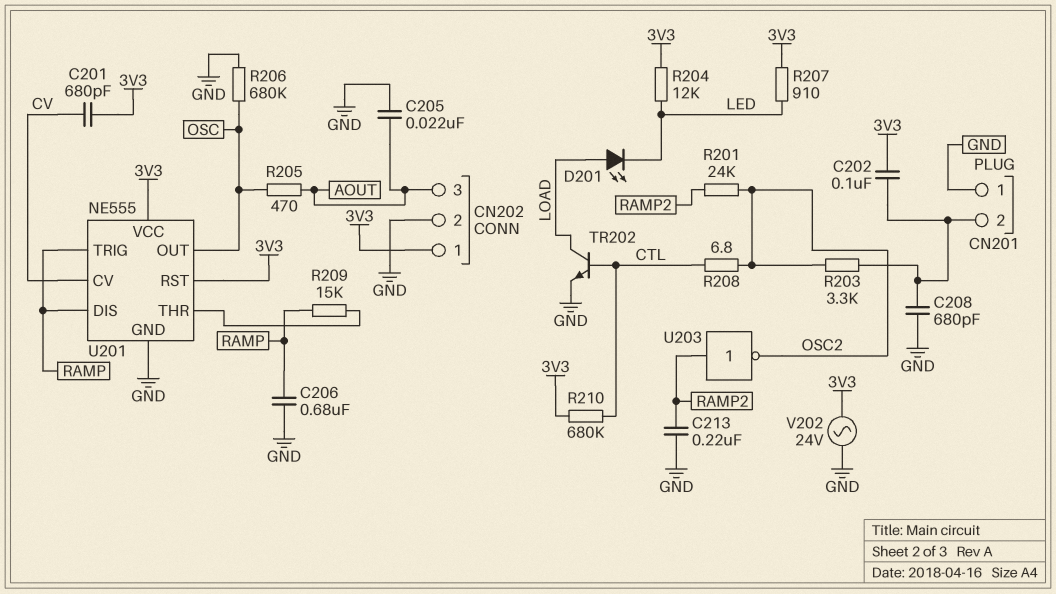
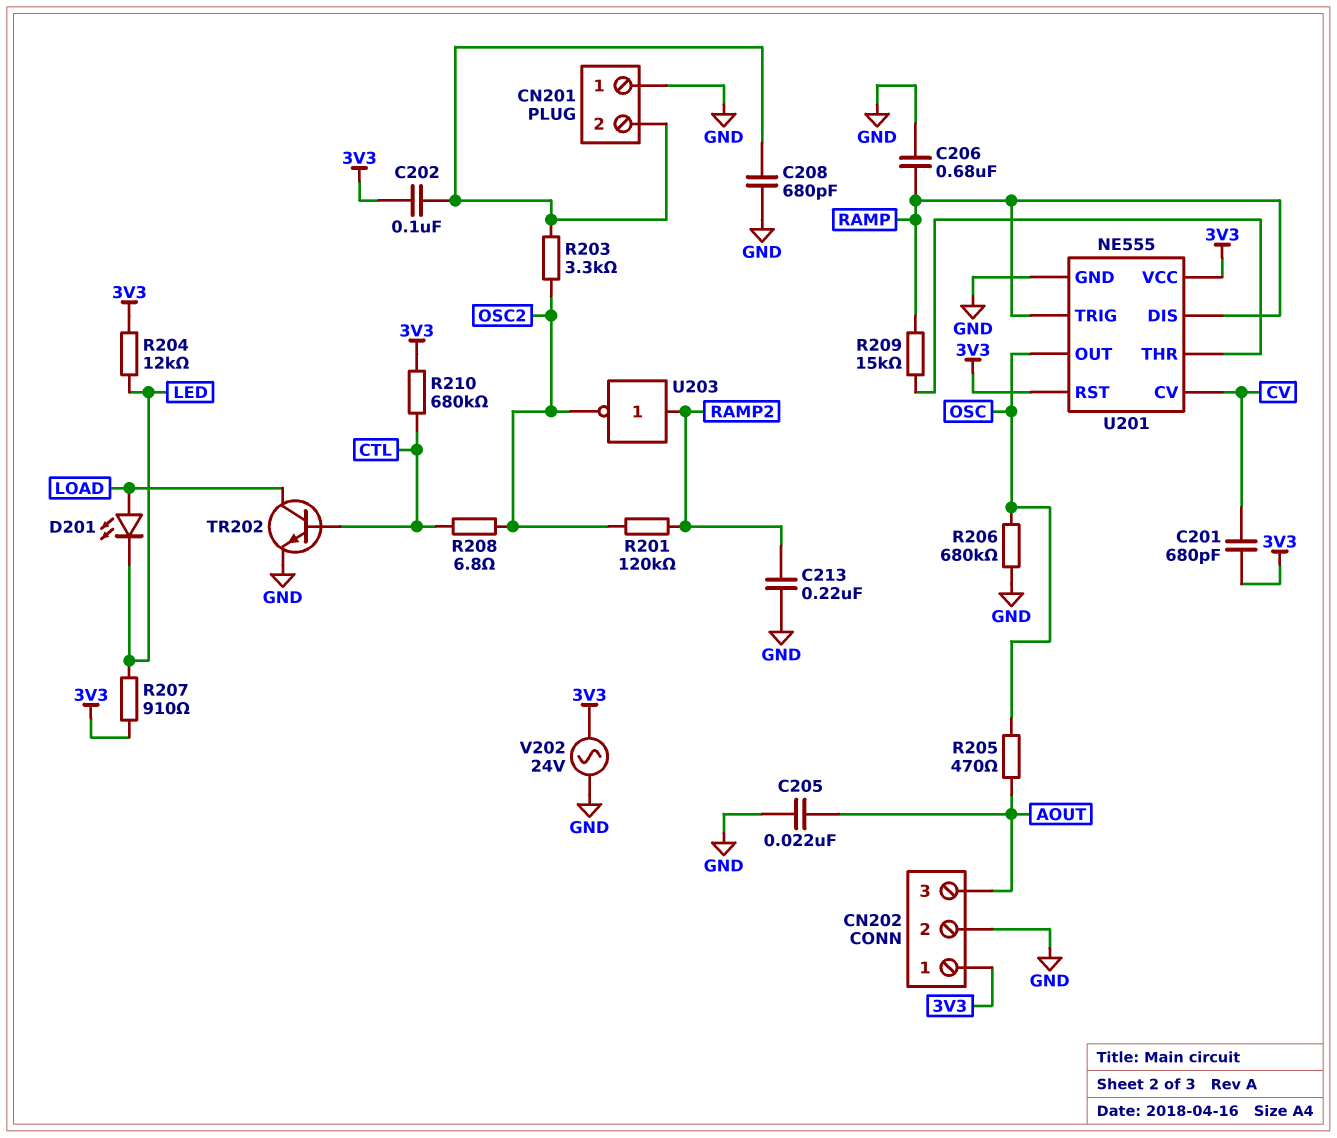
R201: 24k (OSC2, RAMP2) -> 120k (OSC2, RAMP2)

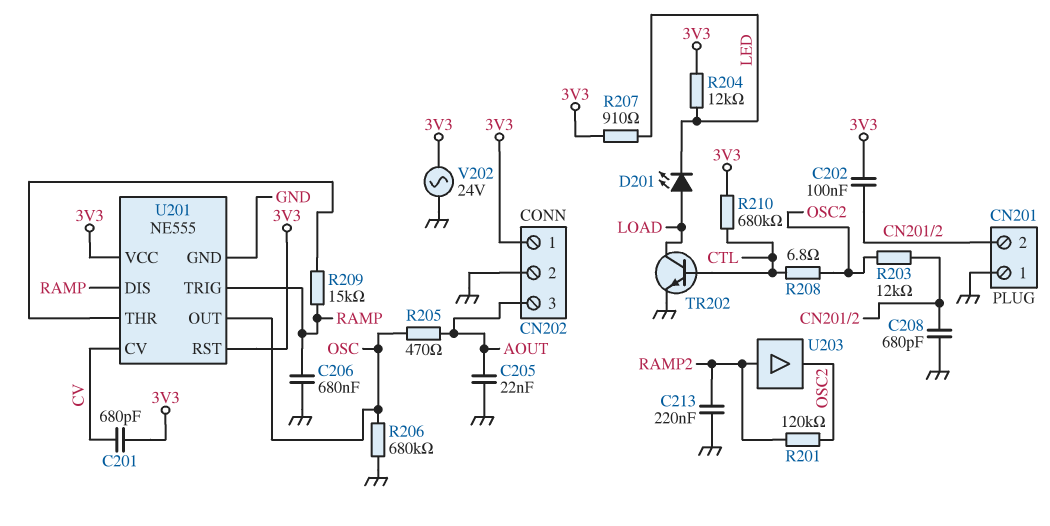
R203: 3.3k (CN201/2, OSC2) -> 12k (CN201/2, OSC2)
U203: NOT (in RAMP2, out OSC2) -> buffer (in RAMP2, out OSC2)

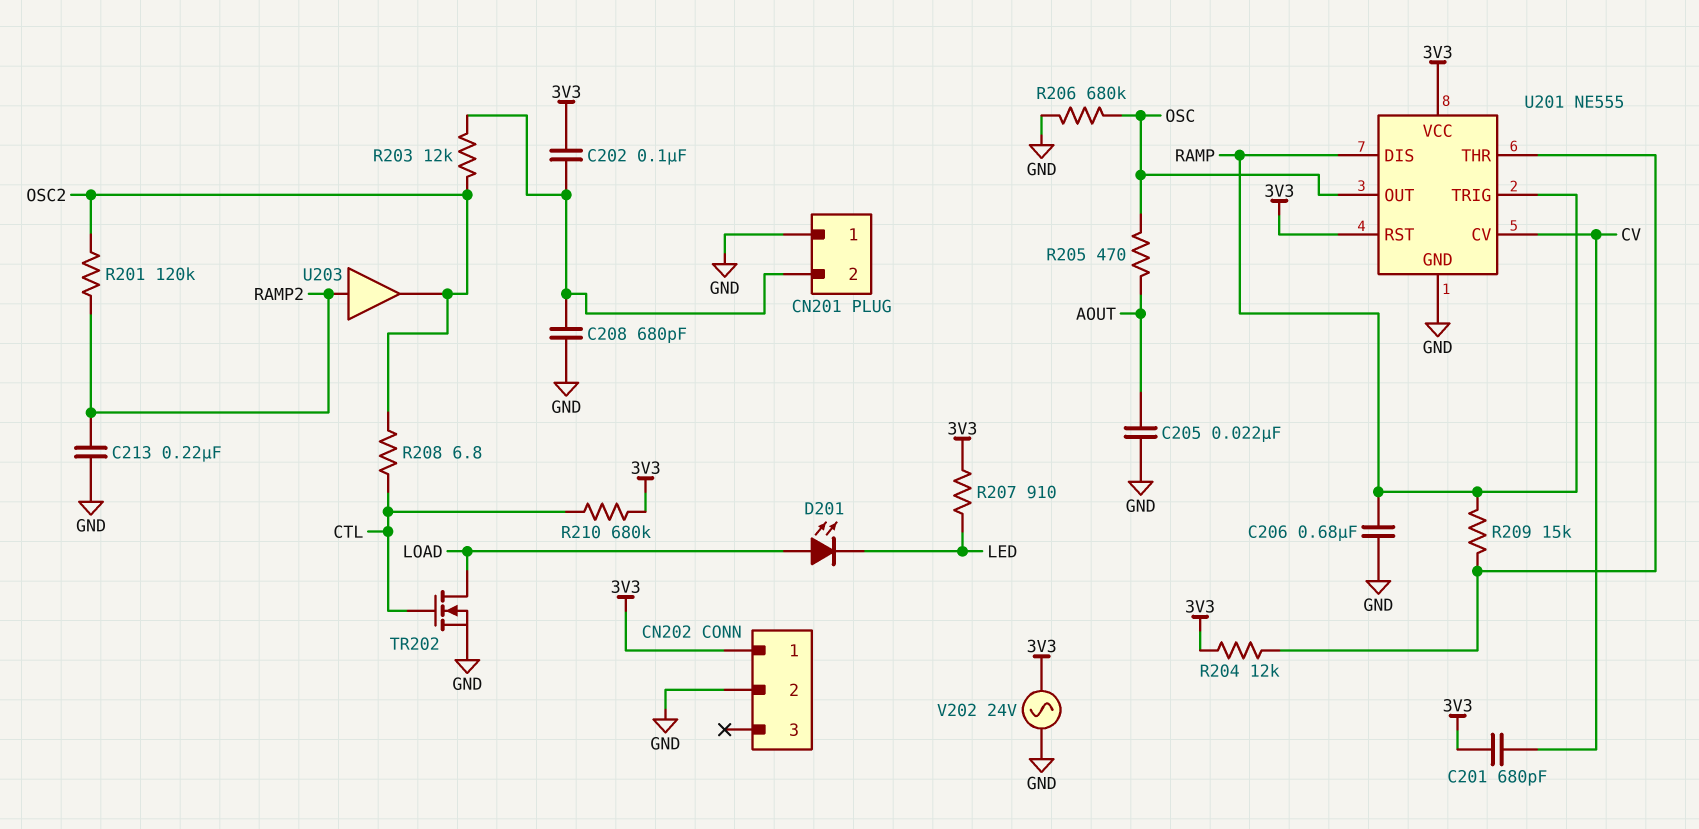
CN202 pin 3: AOUT -> none
R204: 12k (3V3, LED) -> 12k (3V3, U201/THR)
TR202: NPN (B CTL, C LOAD, E GND) -> NMOS (G CTL, D LOAD, S GND)

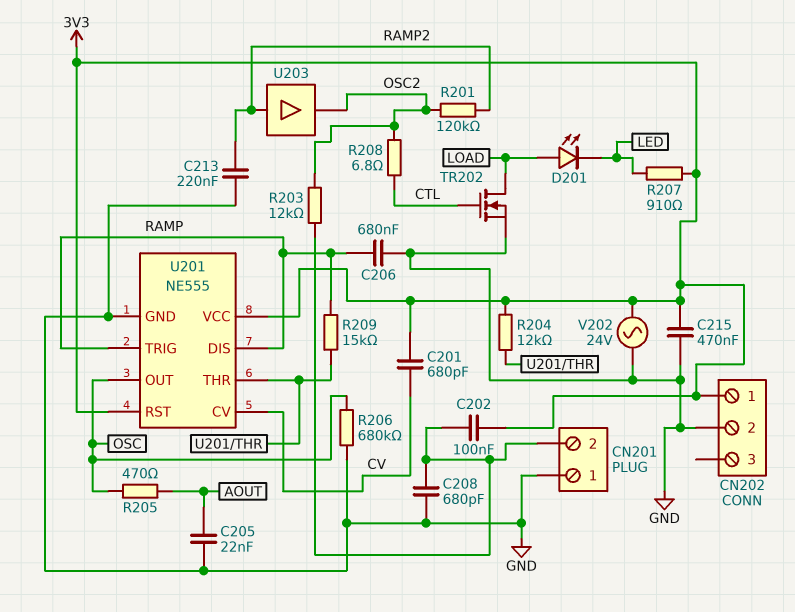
C215: none -> 470nF (3V3, GND)
R210: 680k (3V3, CTL) -> none

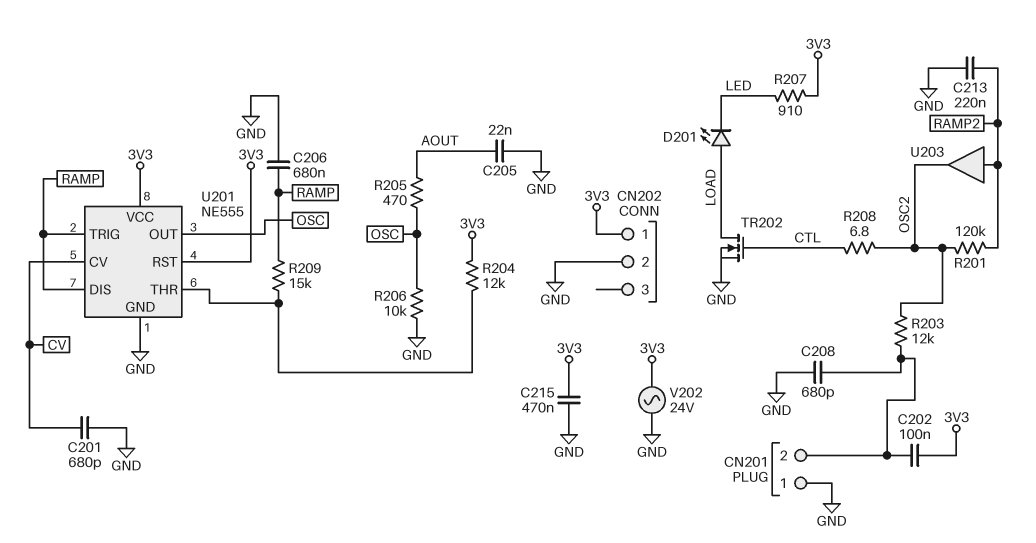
C201: 680pF (3V3, CV) -> 680pF (CV, GND)
R206: 680k (GND, OSC) -> 10k (GND, OSC)

